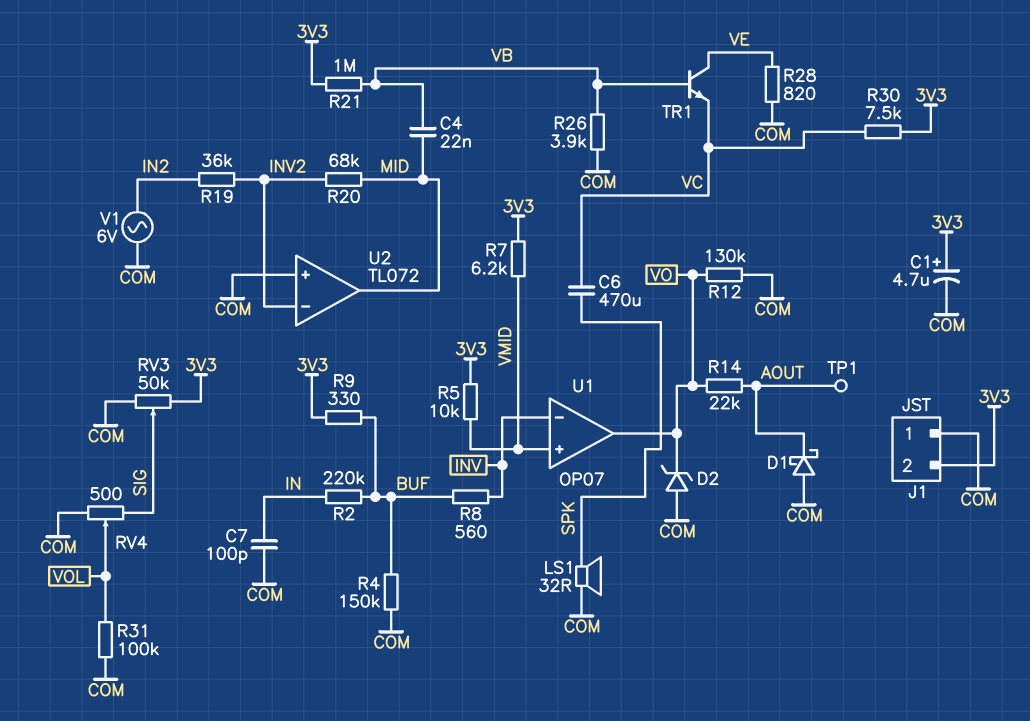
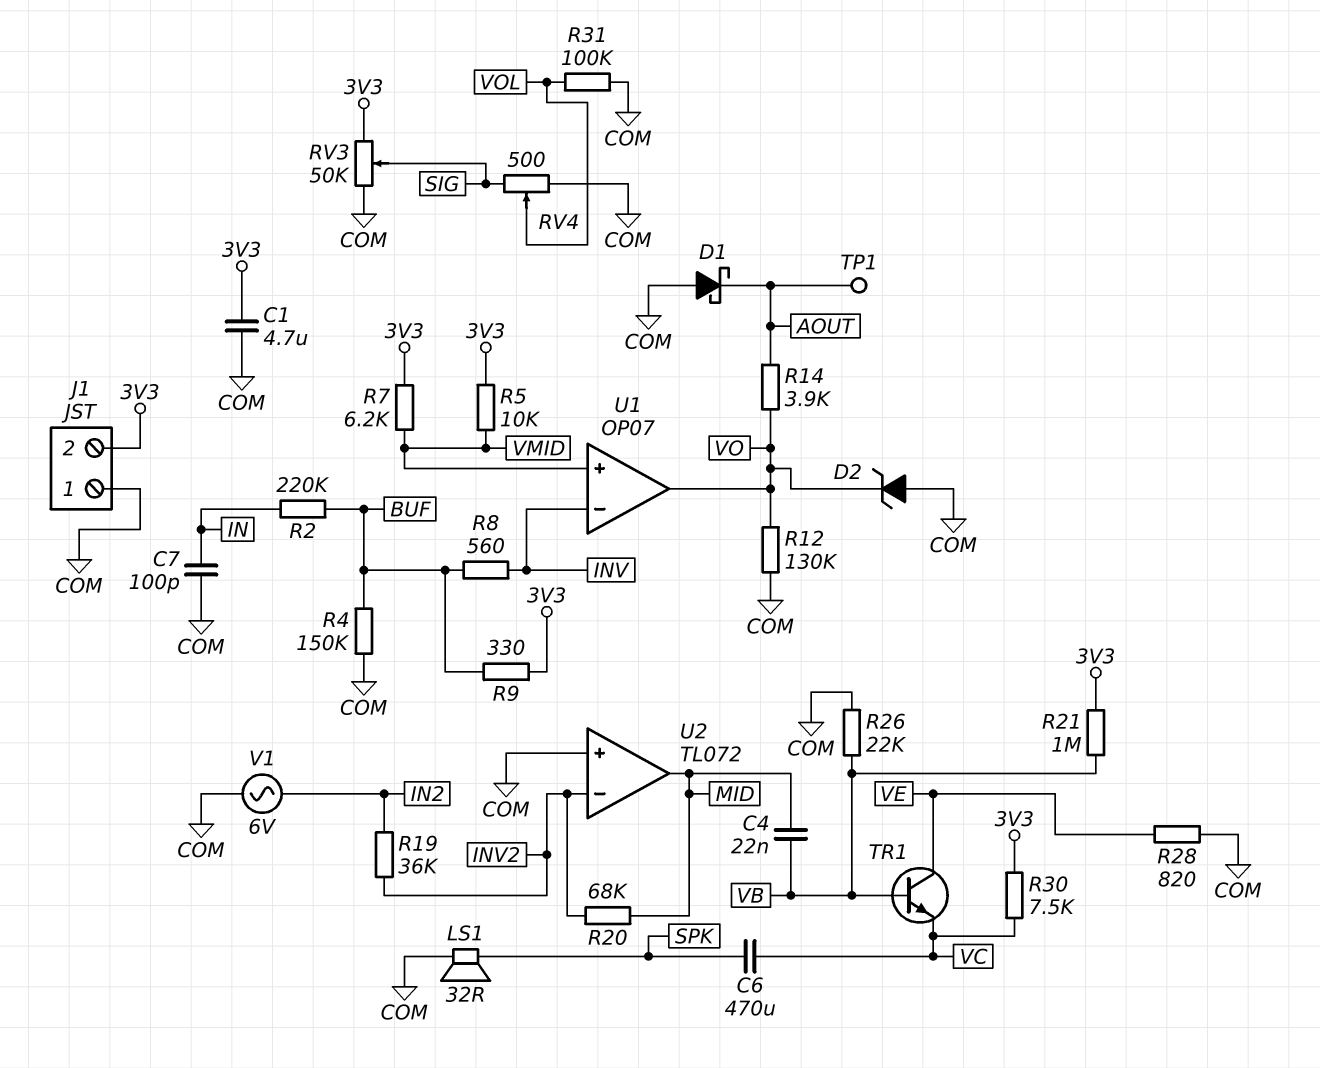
C1: 4.7uF (plus 3V3, minus COM) -> 4.7uF (3V3, COM)
R14: 22k (AOUT, VO) -> 3.9k (AOUT, VO)
R26: 3.9k (COM, VB) -> 22k (COM, VB)

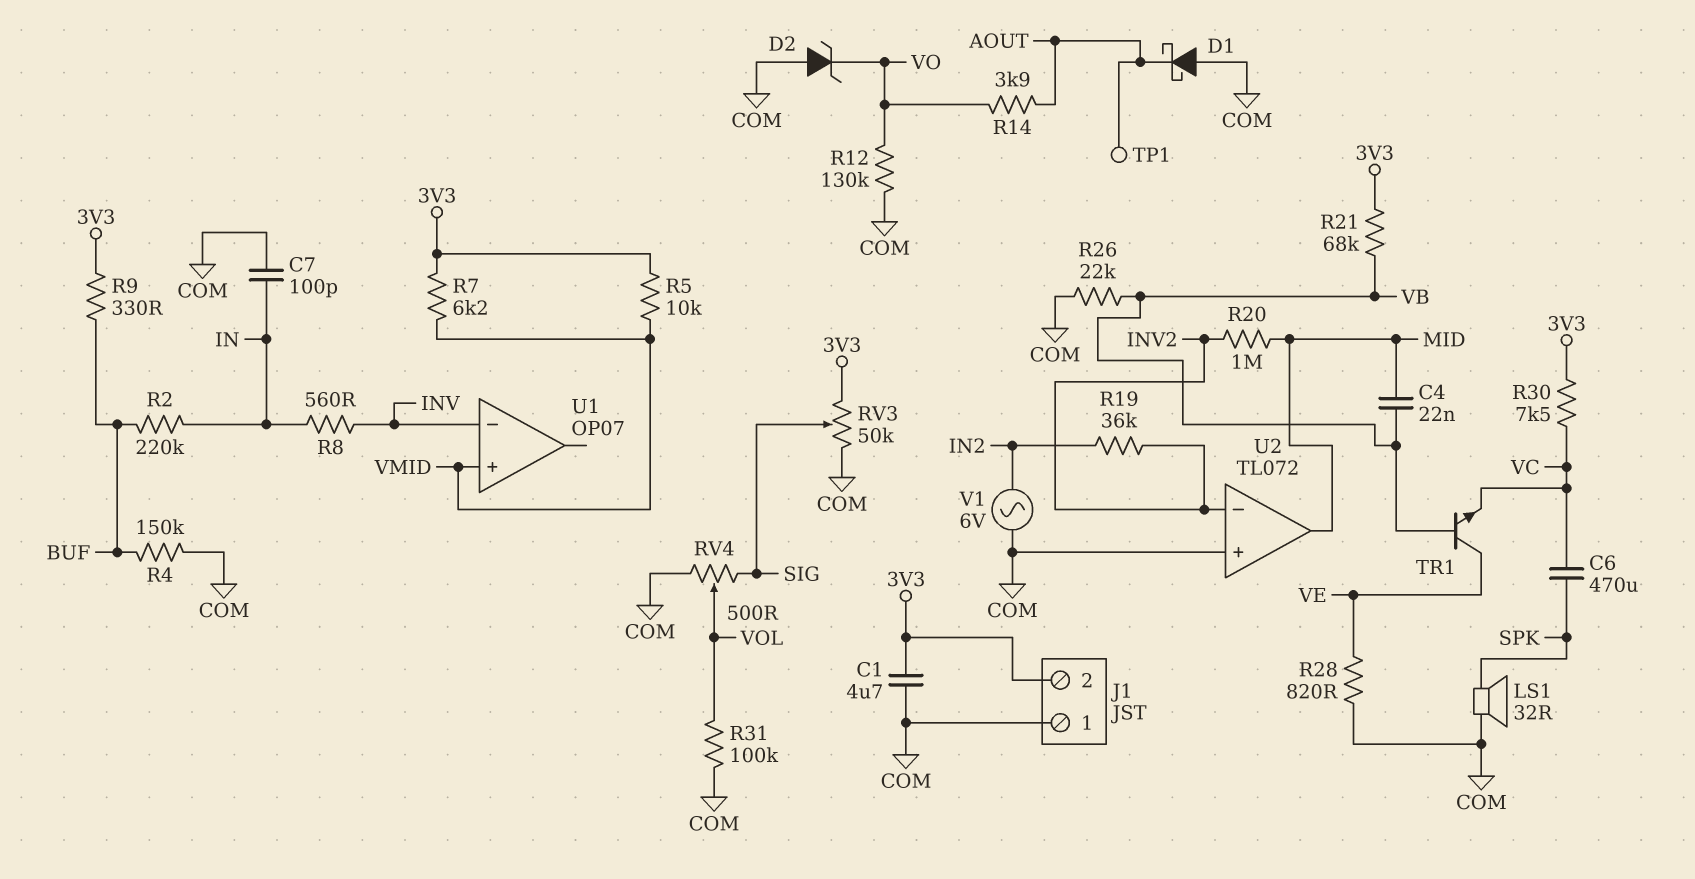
R8: 560 (BUF, INV) -> 560 (IN, INV)
R20: 68k (INV2, MID) -> 1M (INV2, MID)
R21: 1M (3V3, VB) -> 68k (3V3, VB)
U1 pin out: VO -> none

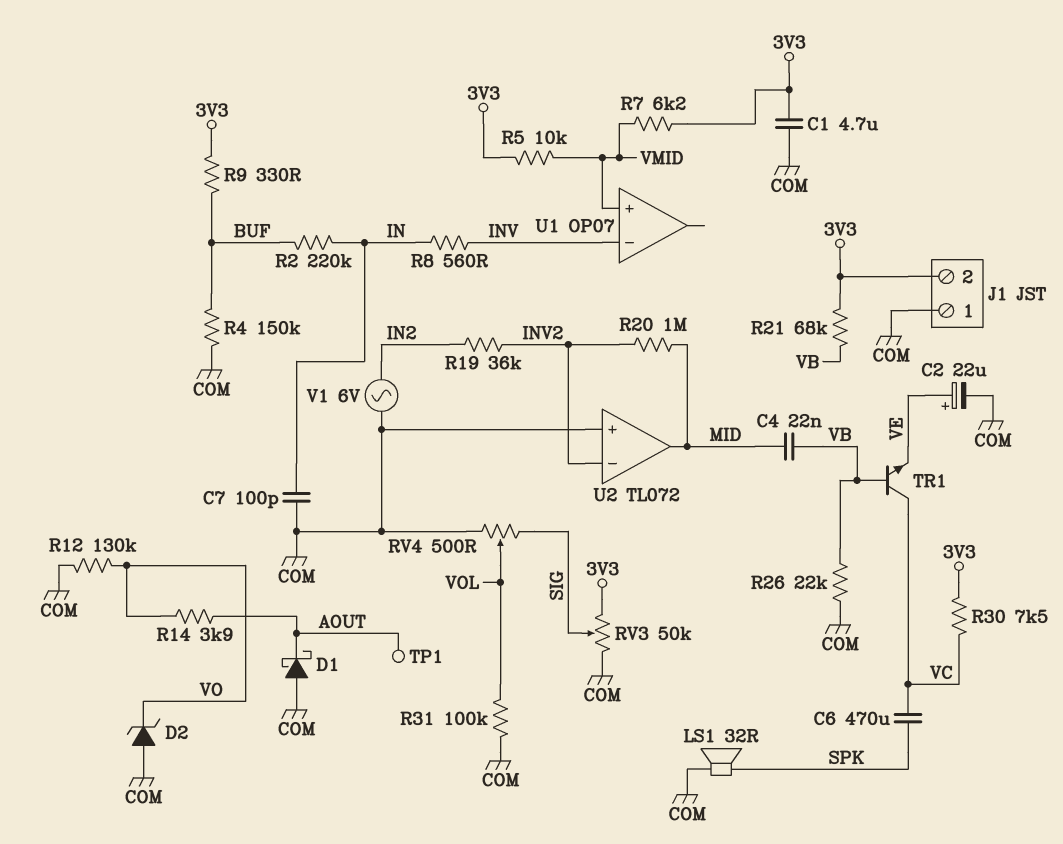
C2: none -> 22uF (plus VE, minus COM)
R28: 820 (COM, VE) -> none
TR1: NPN (B VB, C VE, E VC) -> NPN (B VB, C VC, E VE)

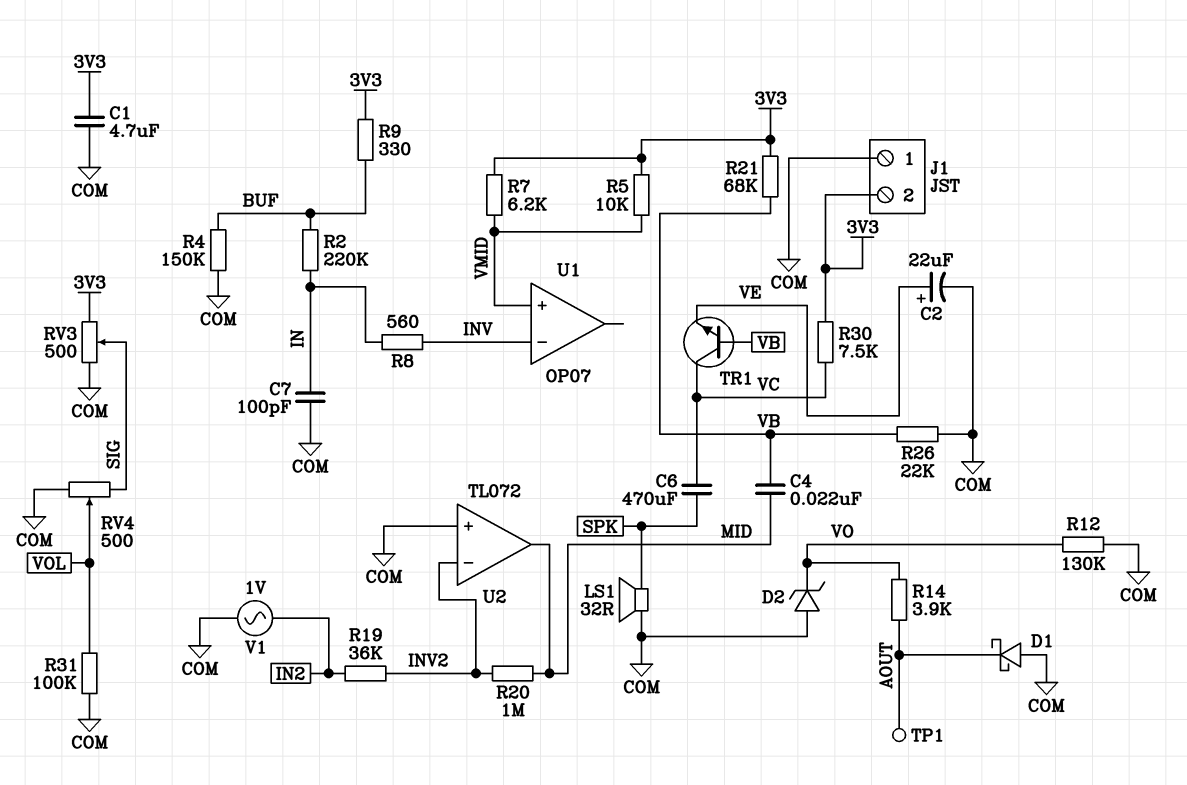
RV3: 50k (3V3, COM, wiper SIG) -> 500 (3V3, COM, wiper SIG)
V1: AC 6V (COM, IN2) -> AC 1V (COM, IN2)

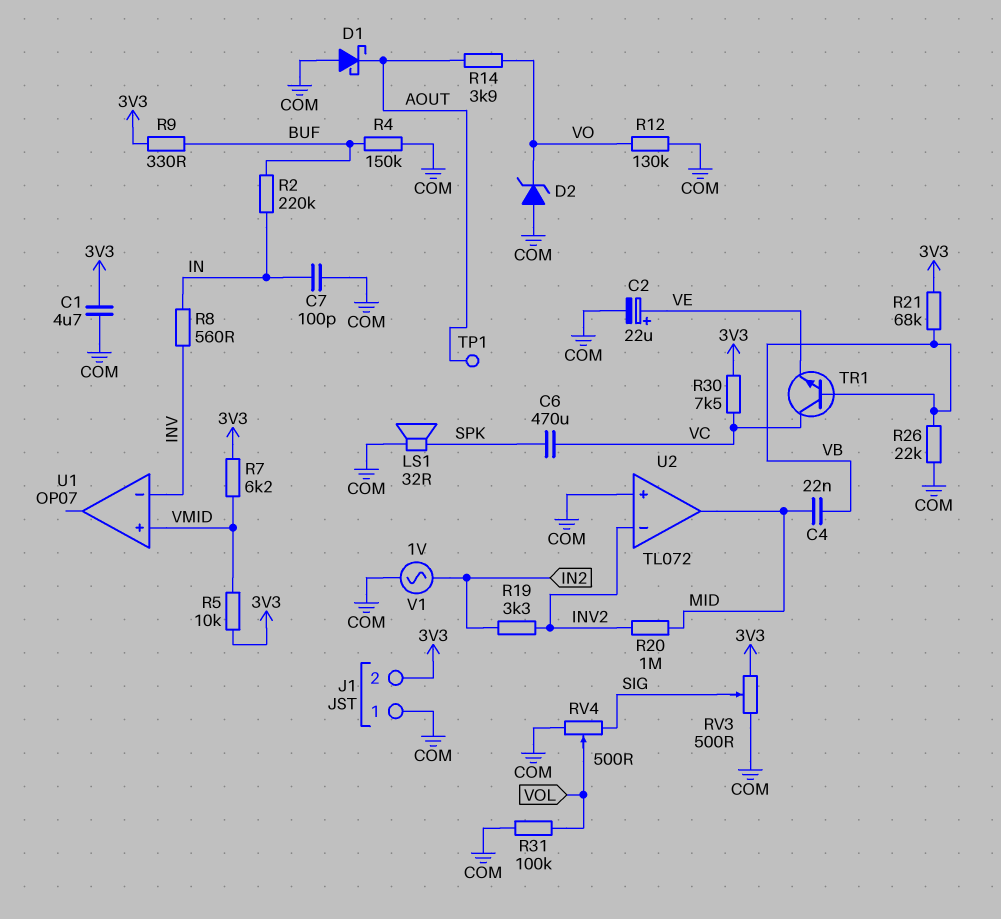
R19: 36k (IN2, INV2) -> 3.3k (IN2, INV2)

